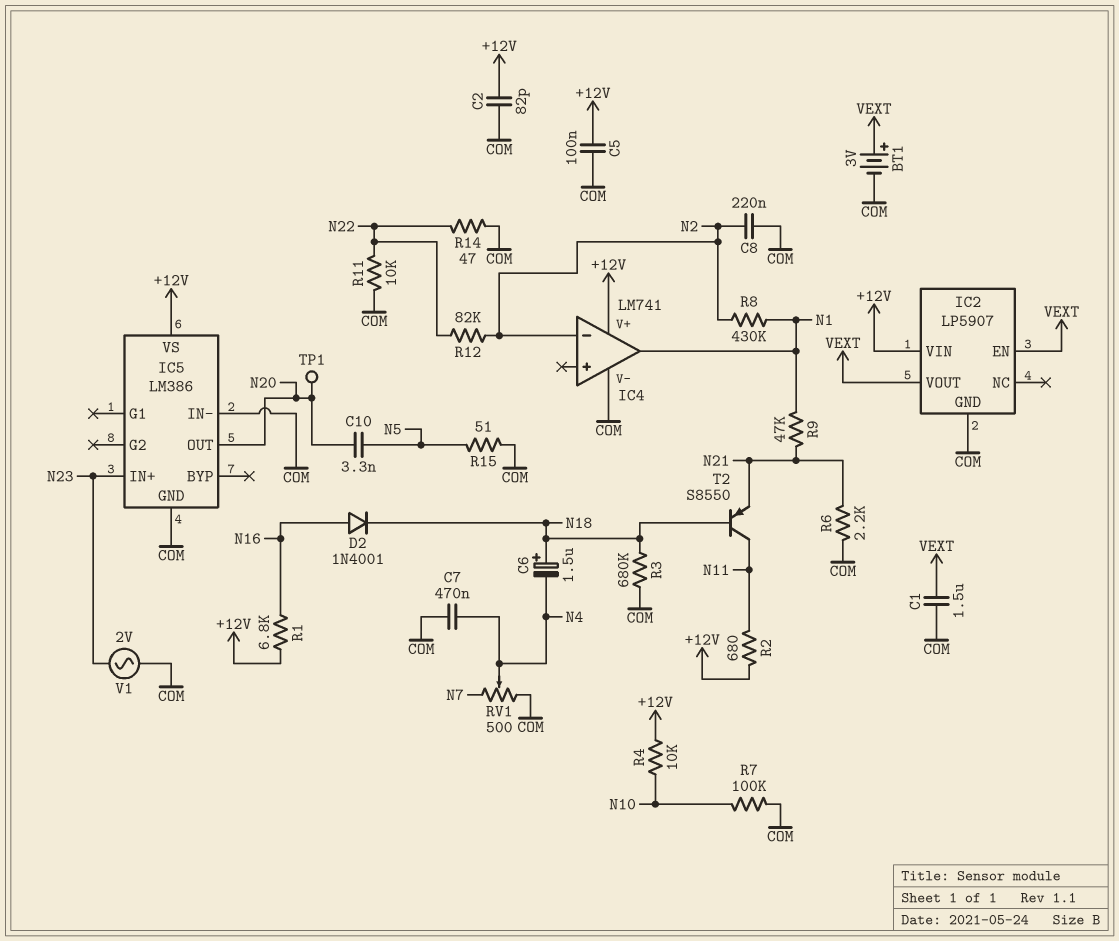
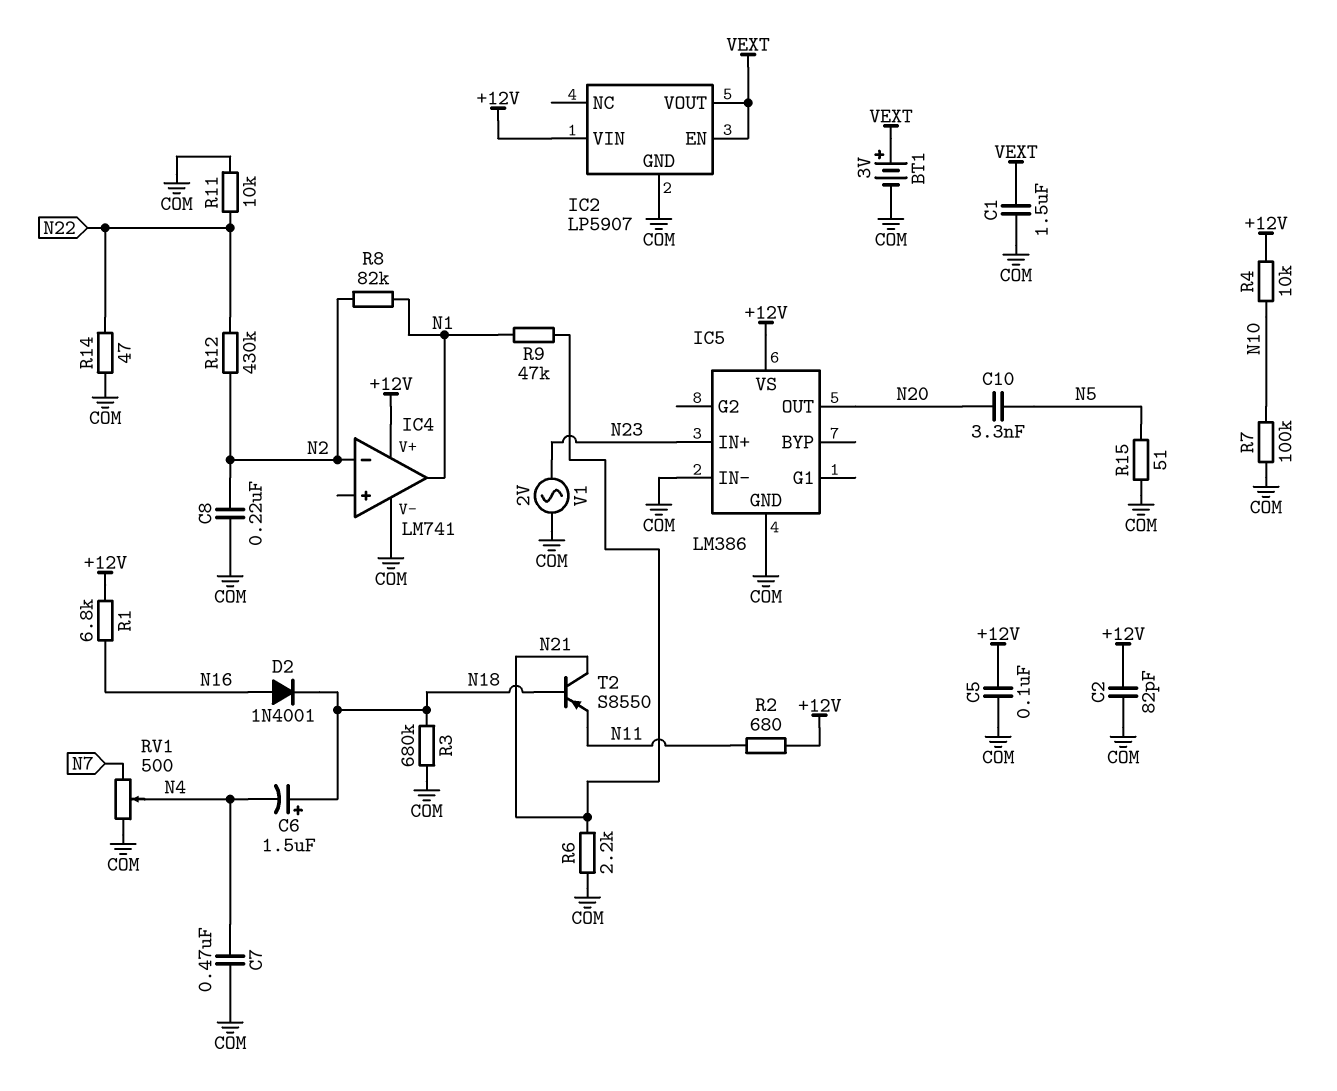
R8: 430k (N1, N2) -> 82k (N1, N2)
R12: 82k (N2, N22) -> 430k (N2, N22)
T2: PNP S8550 (B N18, C N11, E N21) -> PNP S8550 (B N18, C N21, E N11)
TP1: test point (N20) -> none

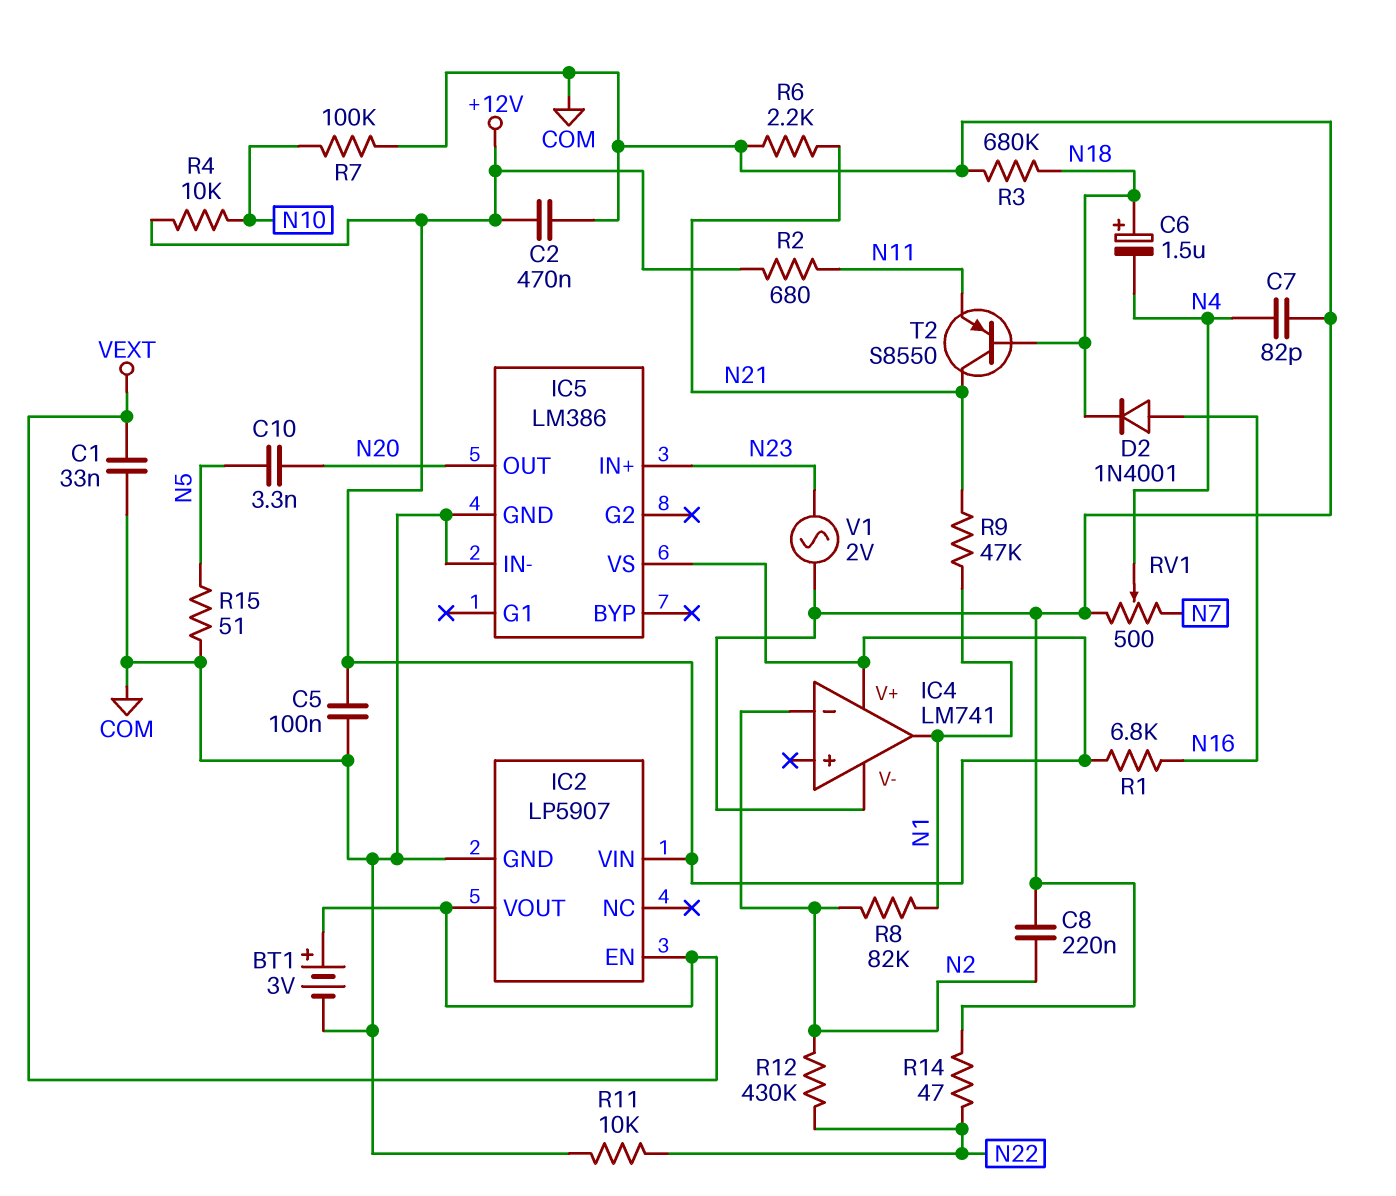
C1: 1.5uF (COM, VEXT) -> 33nF (COM, VEXT)
C2: 82pF (+12V, COM) -> 470nF (+12V, COM)
C7: 470nF (COM, N4) -> 82pF (COM, N4)

